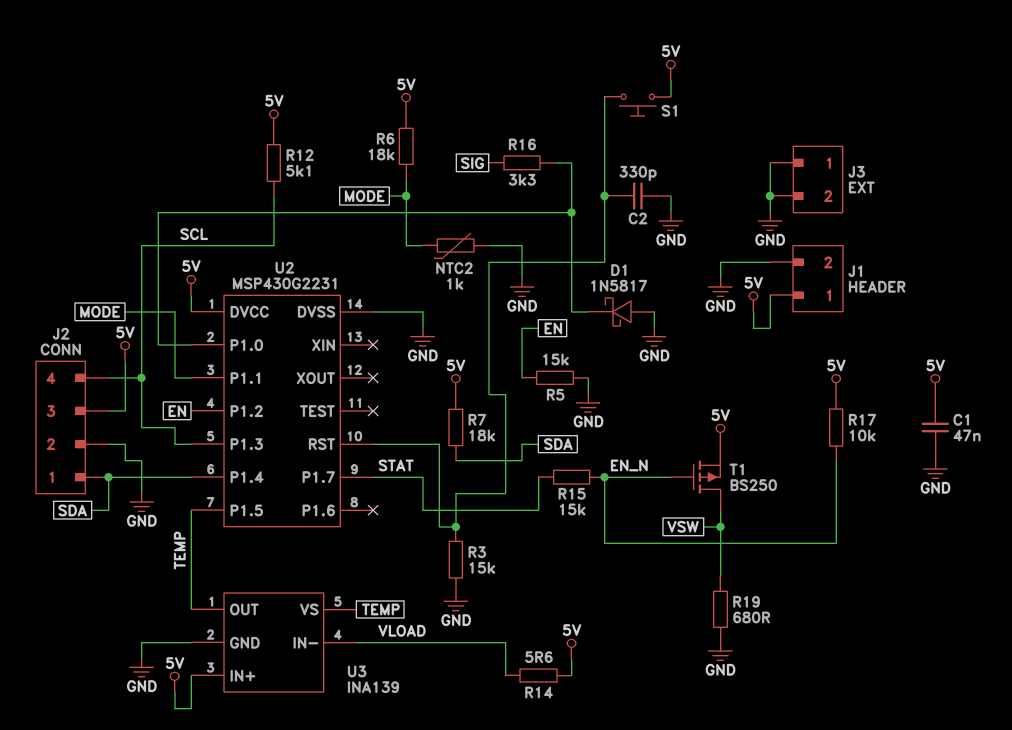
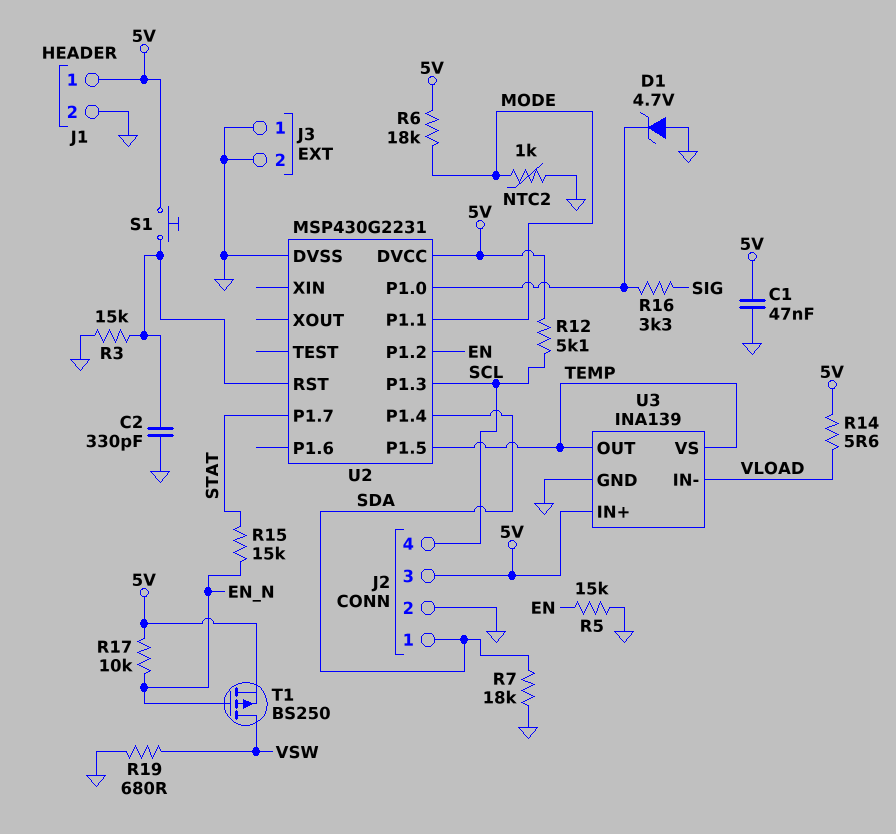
D1: schottky 1N5817 (A GND, K U2/P1.0) -> zener 4.7V (A GND, K U2/P1.0)
R7: 18k (5V, SDA) -> 18k (GND, SDA)

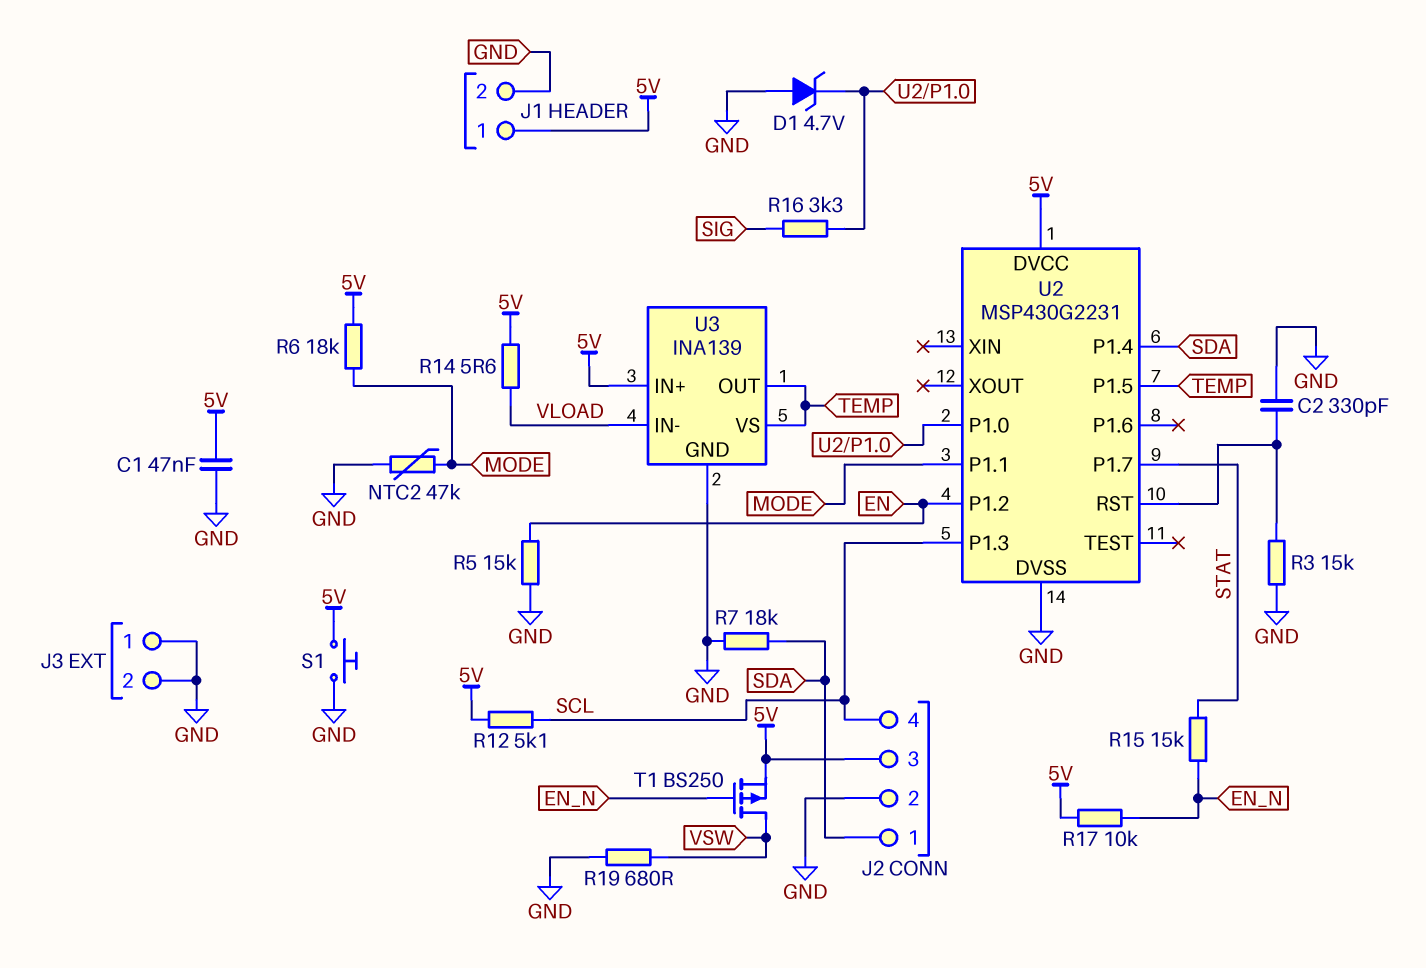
NTC2: 1k (GND, MODE) -> 47k (GND, MODE)
S1: button (5V, U2/RST) -> button (5V, GND)

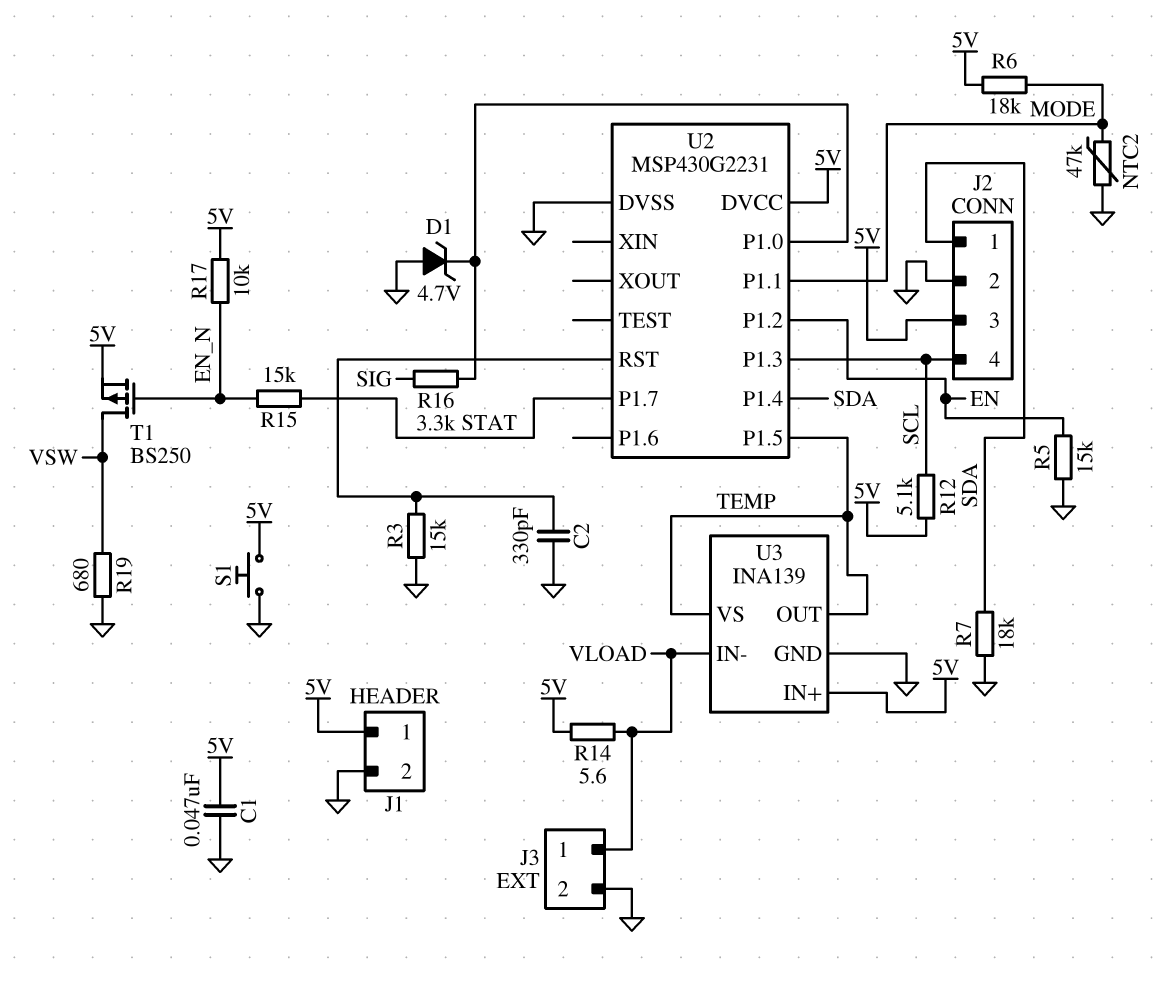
J3 pin 1: GND -> VLOAD

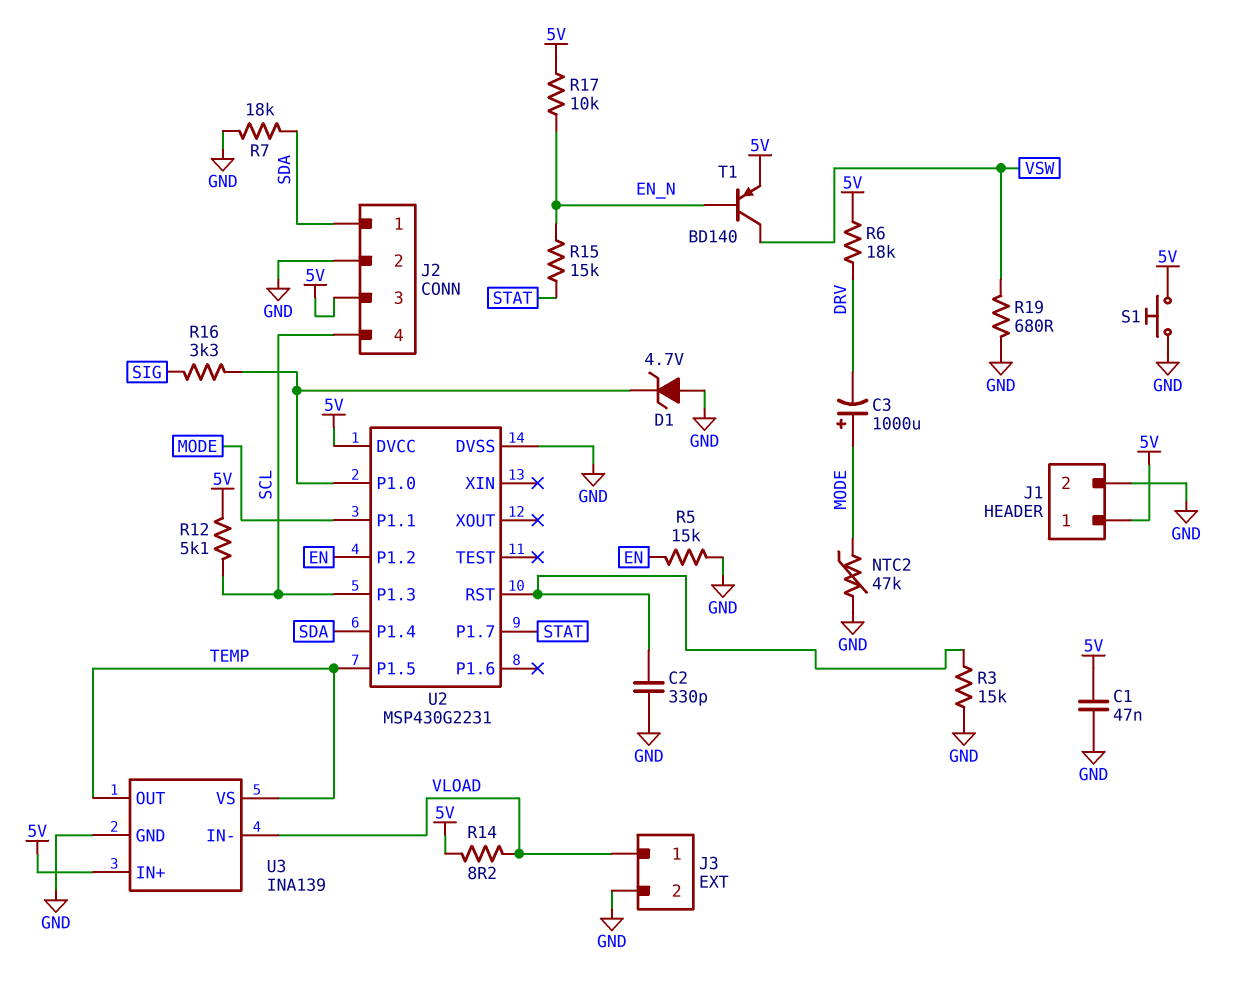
C3: none -> 1000uF (plus MODE, minus DRV)
R6: 18k (5V, MODE) -> 18k (5V, DRV)
R14: 5.6 (5V, VLOAD) -> 8.2 (5V, VLOAD)
T1: PMOS BS250 (G EN_N, D VSW, S 5V) -> PNP BD140 (B EN_N, C VSW, E 5V)

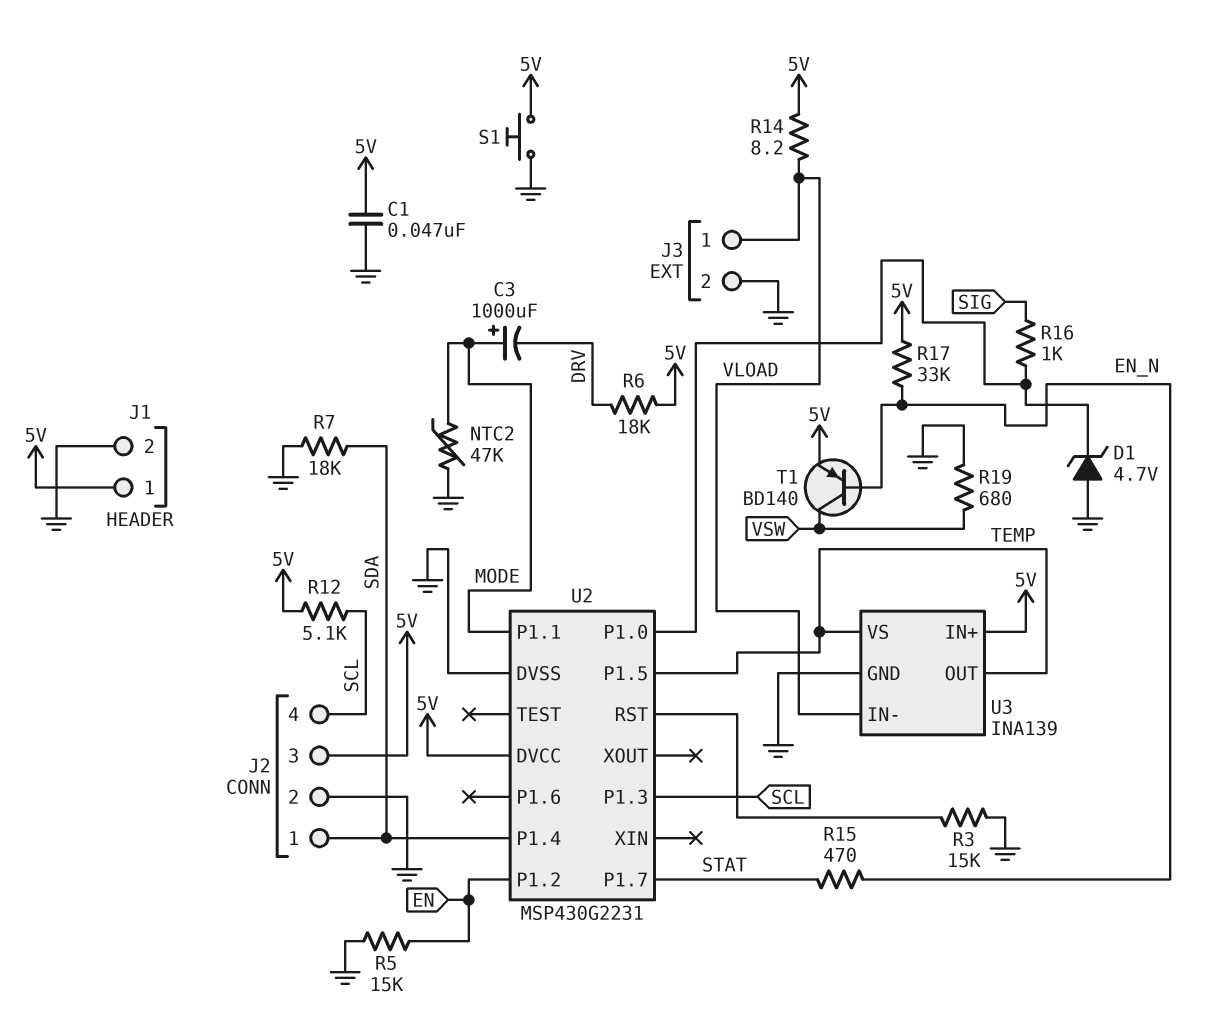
C2: 330pF (GND, U2/RST) -> none
R15: 15k (EN_N, STAT) -> 470 (EN_N, STAT)
R16: 3.3k (SIG, U2/P1.0) -> 1k (SIG, U2/P1.0)
R17: 10k (5V, EN_N) -> 33k (5V, EN_N)

